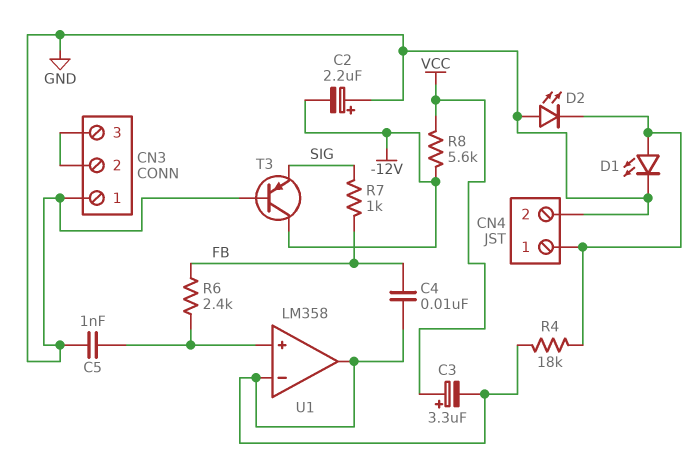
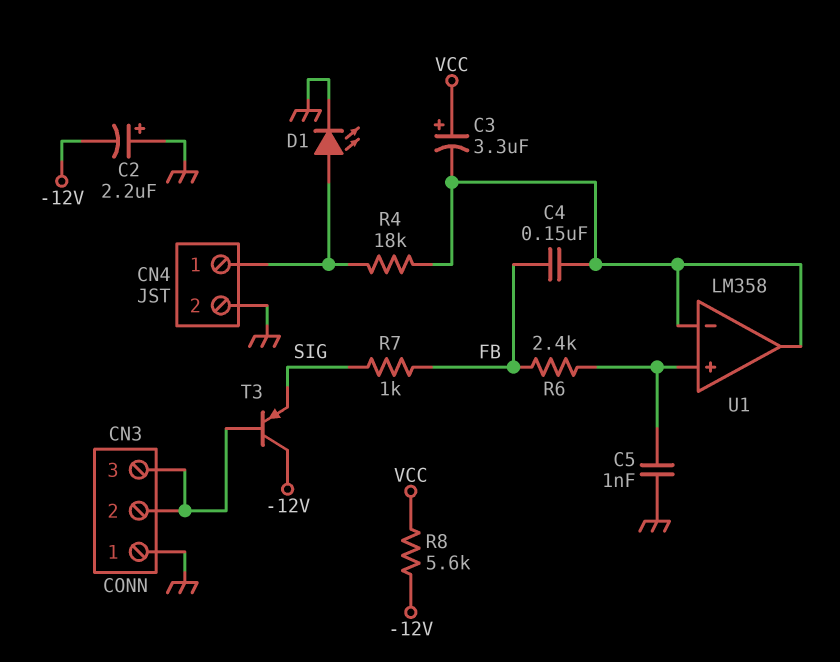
C4: 10nF (FB, U1/in-) -> 150nF (FB, U1/in-)
D2: LED (A GND, K CN4/1) -> none
T3: PNP (B GND, C -12V, E SIG) -> PNP (B CN3/2, C -12V, E SIG)

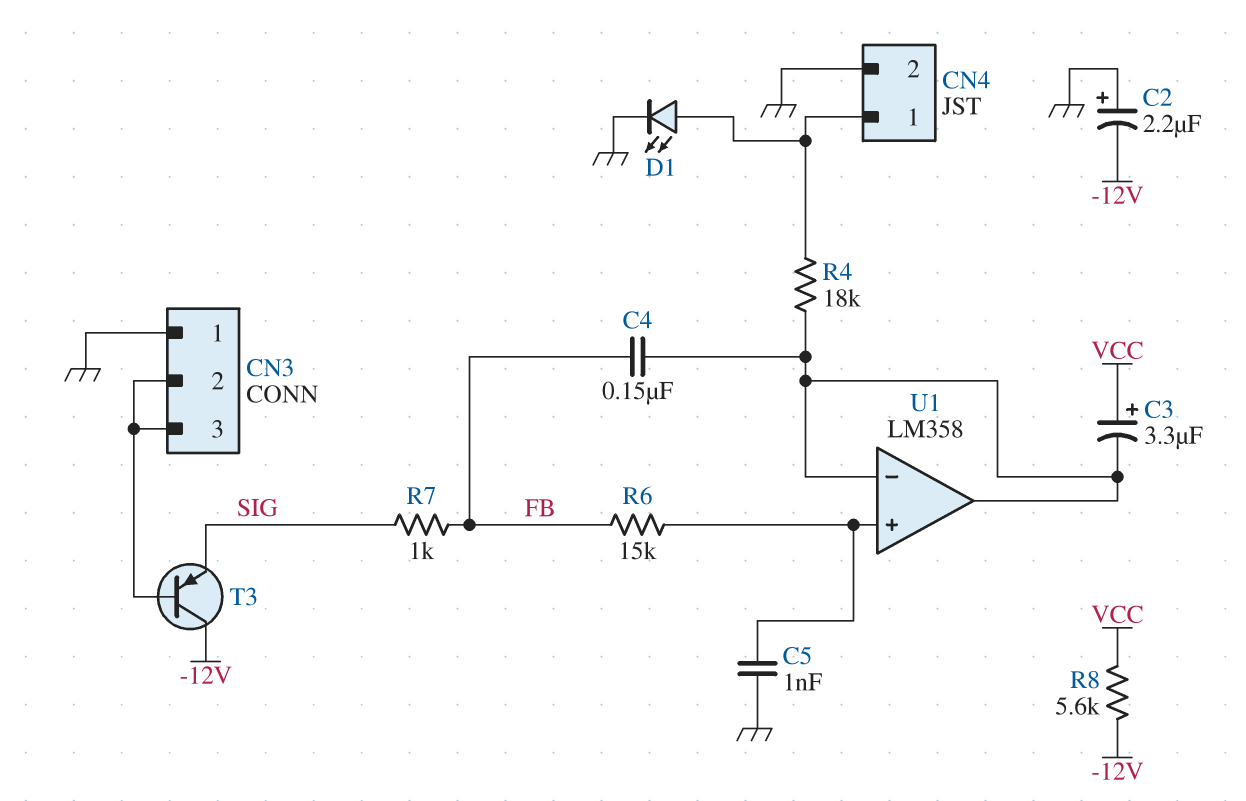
R6: 2.4k (FB, U1/in+) -> 15k (FB, U1/in+)

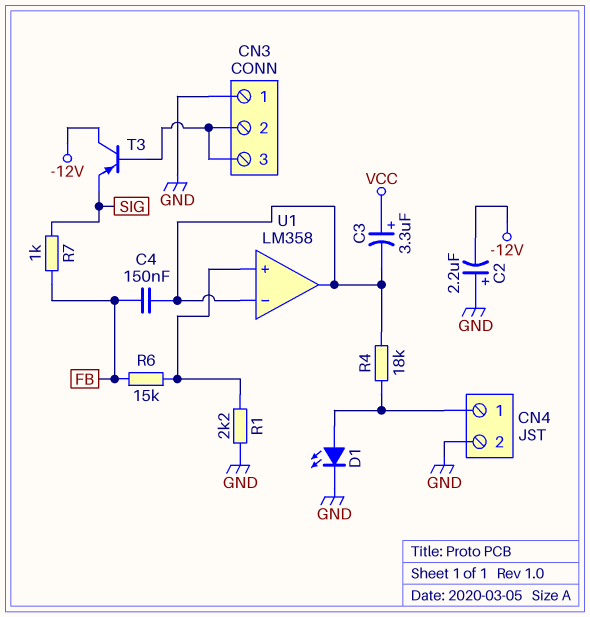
C5: 1nF (GND, U1/in+) -> none
R1: none -> 2.2k (GND, U1/in+)
R8: 5.6k (-12V, VCC) -> none

